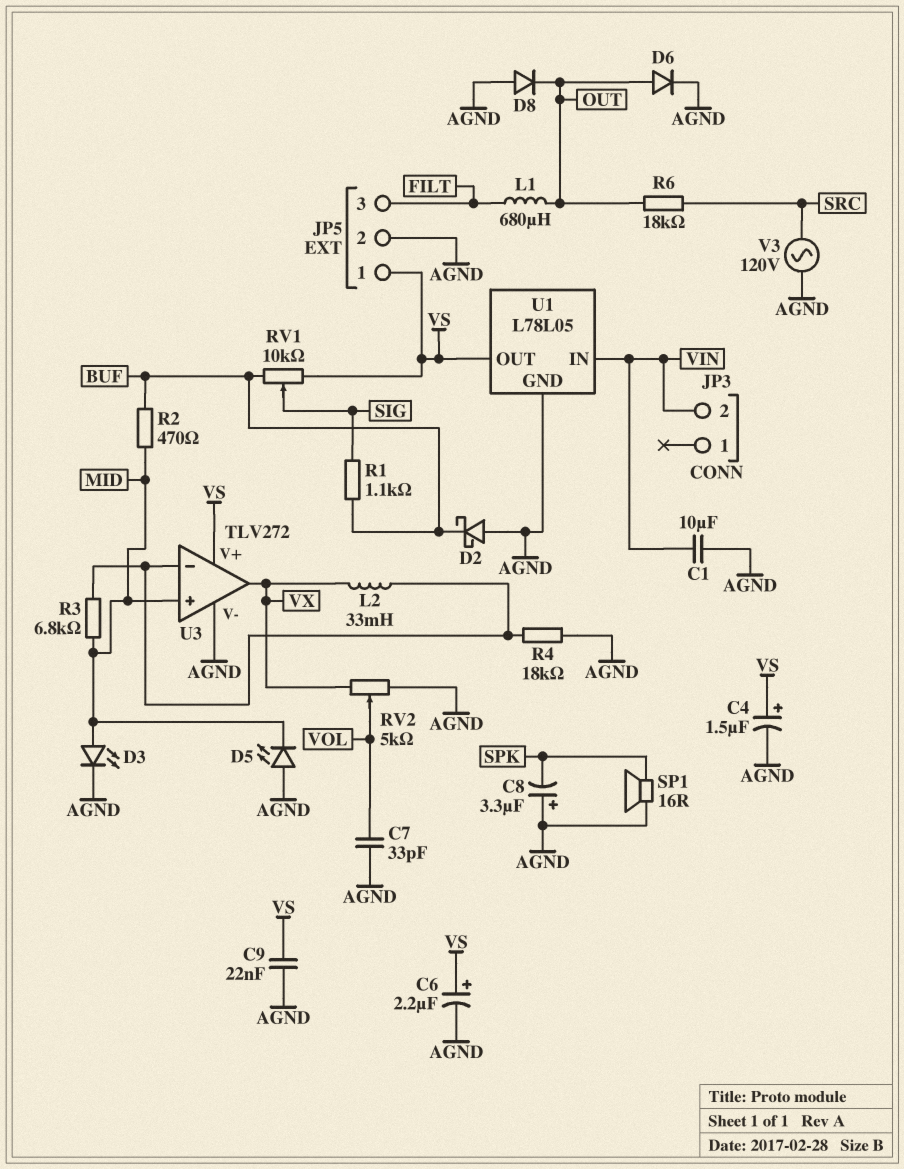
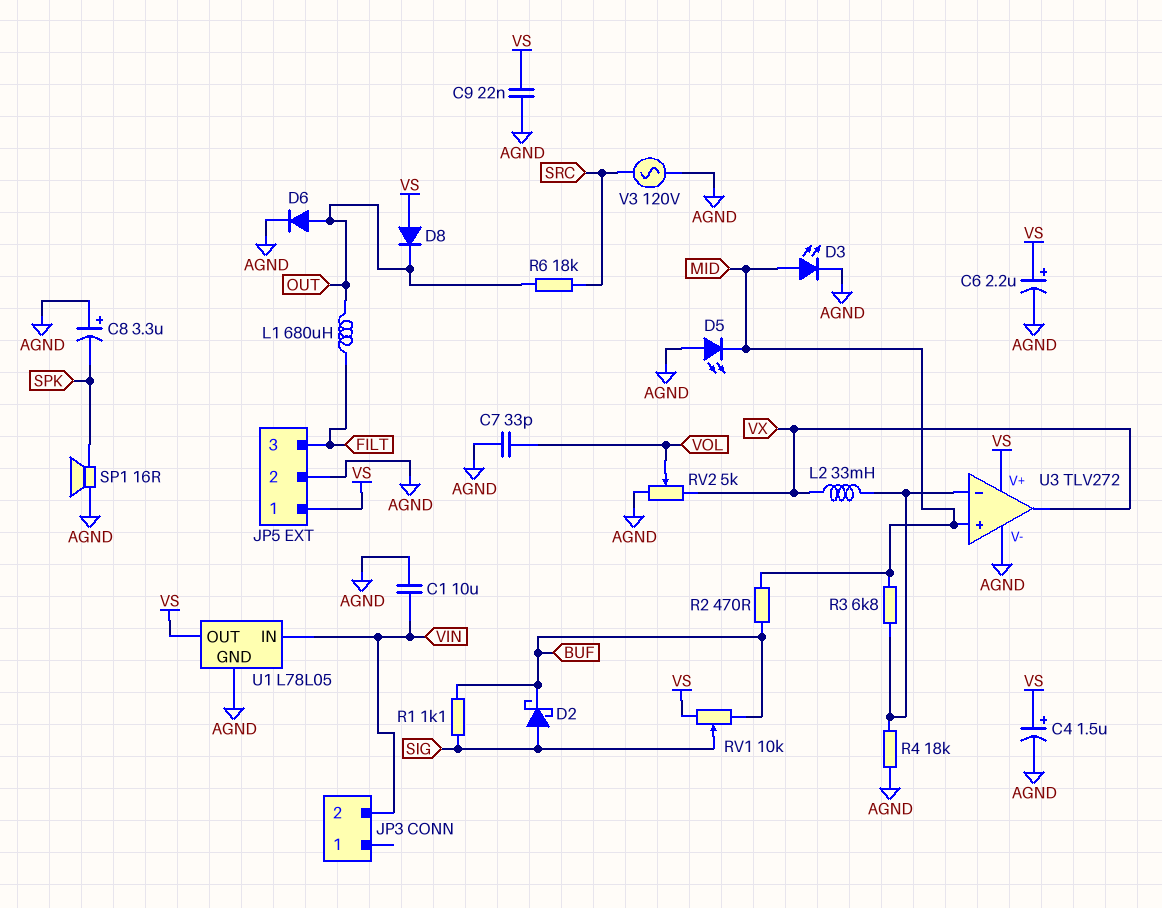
D2: schottky (A AGND, K BUF) -> schottky (A SIG, K BUF)
D8: diode (A AGND, K OUT) -> diode (A VS, K OUT)

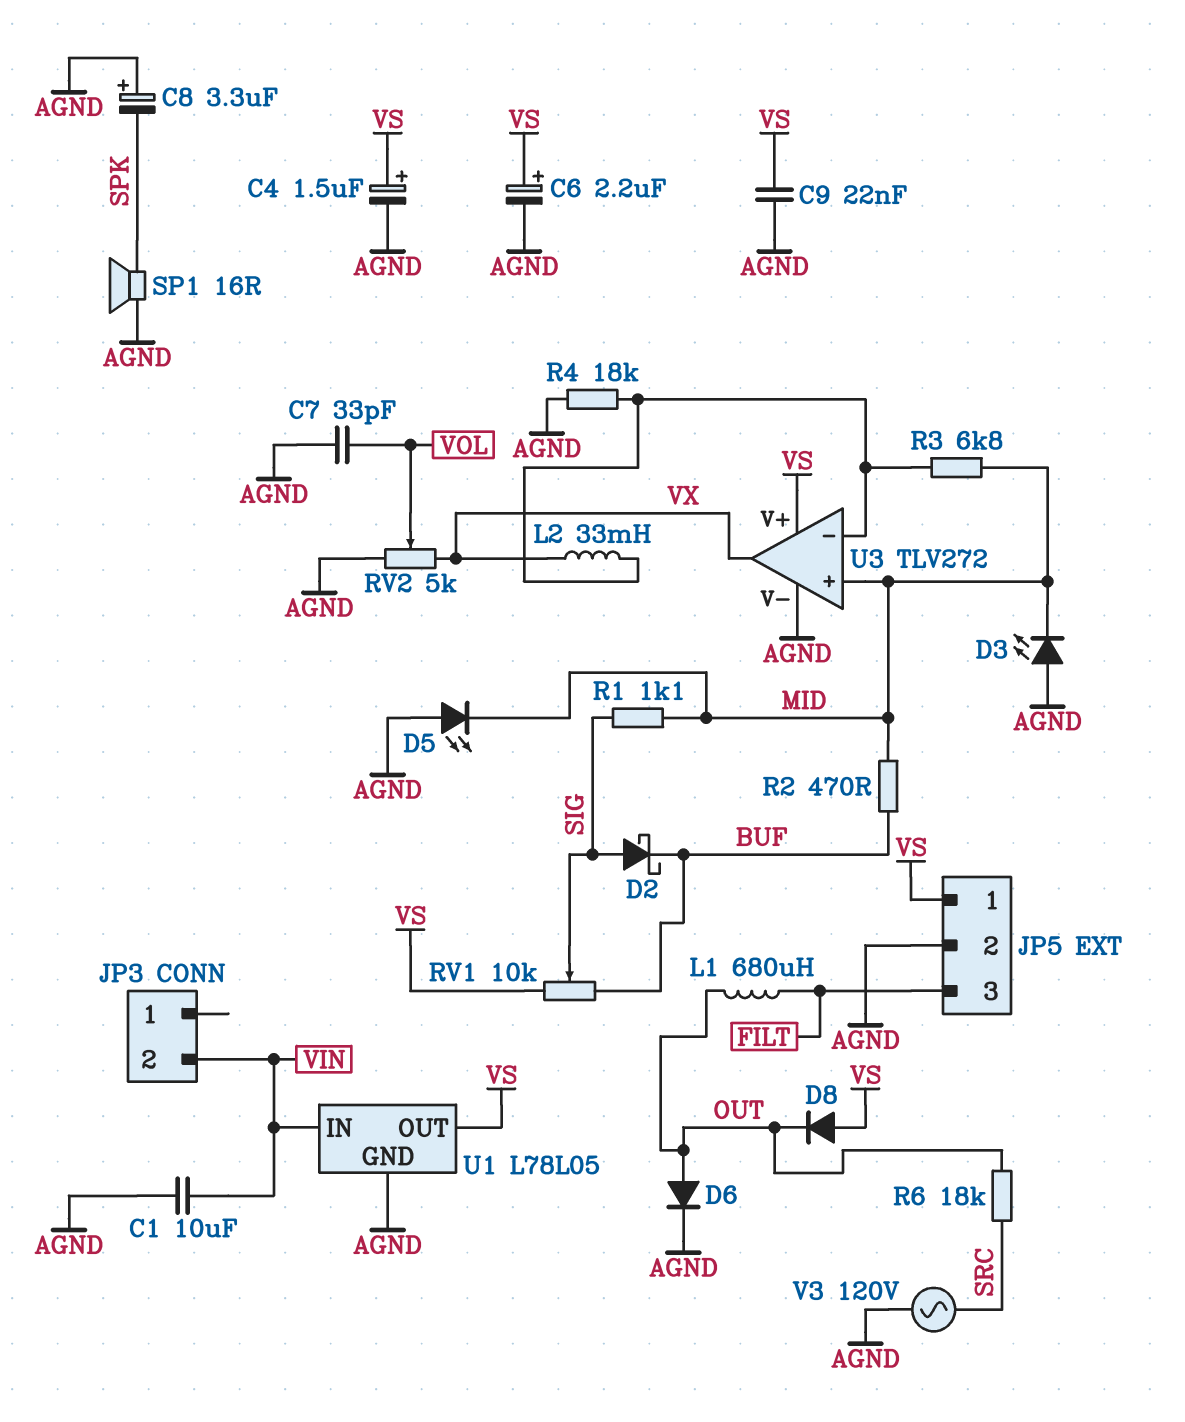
D3: LED (A MID, K AGND) -> LED (A AGND, K MID)
R1: 1.1k (BUF, SIG) -> 1.1k (MID, SIG)

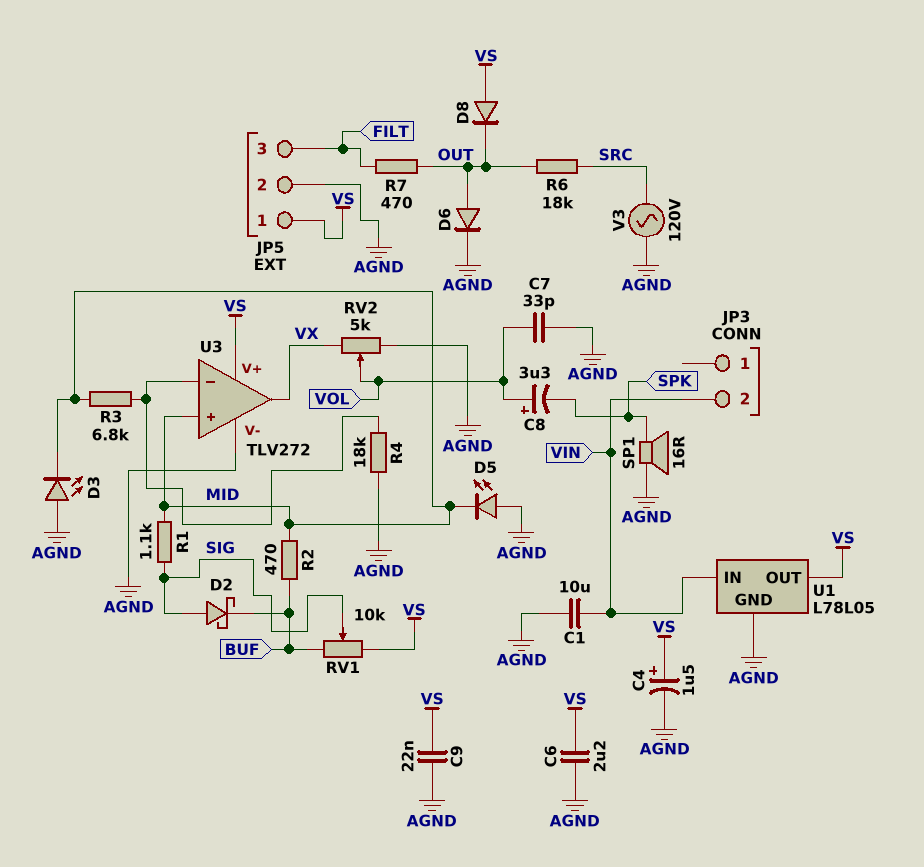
C6: 2.2uF (plus VS, minus AGND) -> 2.2uF (AGND, VS)
C8: 3.3uF (plus AGND, minus SPK) -> 3.3uF (plus VOL, minus SPK)
L1: 680uH (FILT, OUT) -> none
L2: 33mH (U3/in-, VX) -> none
R7: none -> 470 (FILT, OUT)

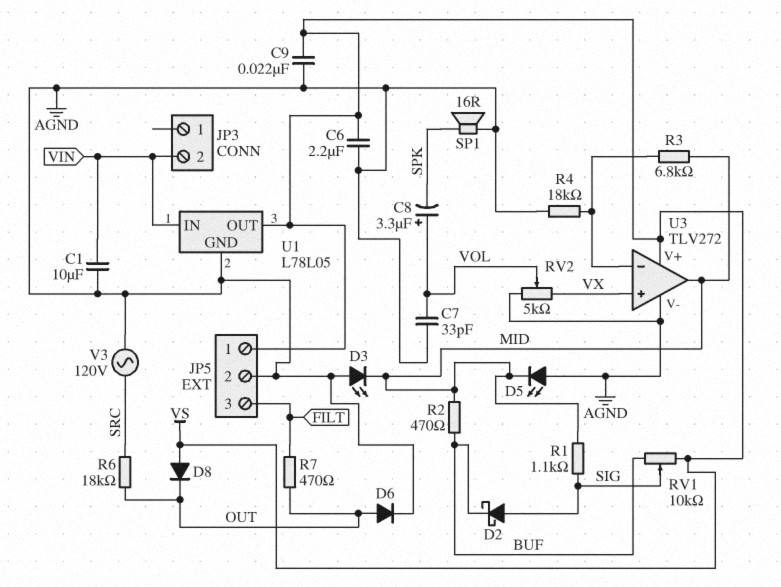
C4: 1.5uF (plus VS, minus AGND) -> none
U3 pin in+: MID -> VX
U3 pin out: VX -> MID

